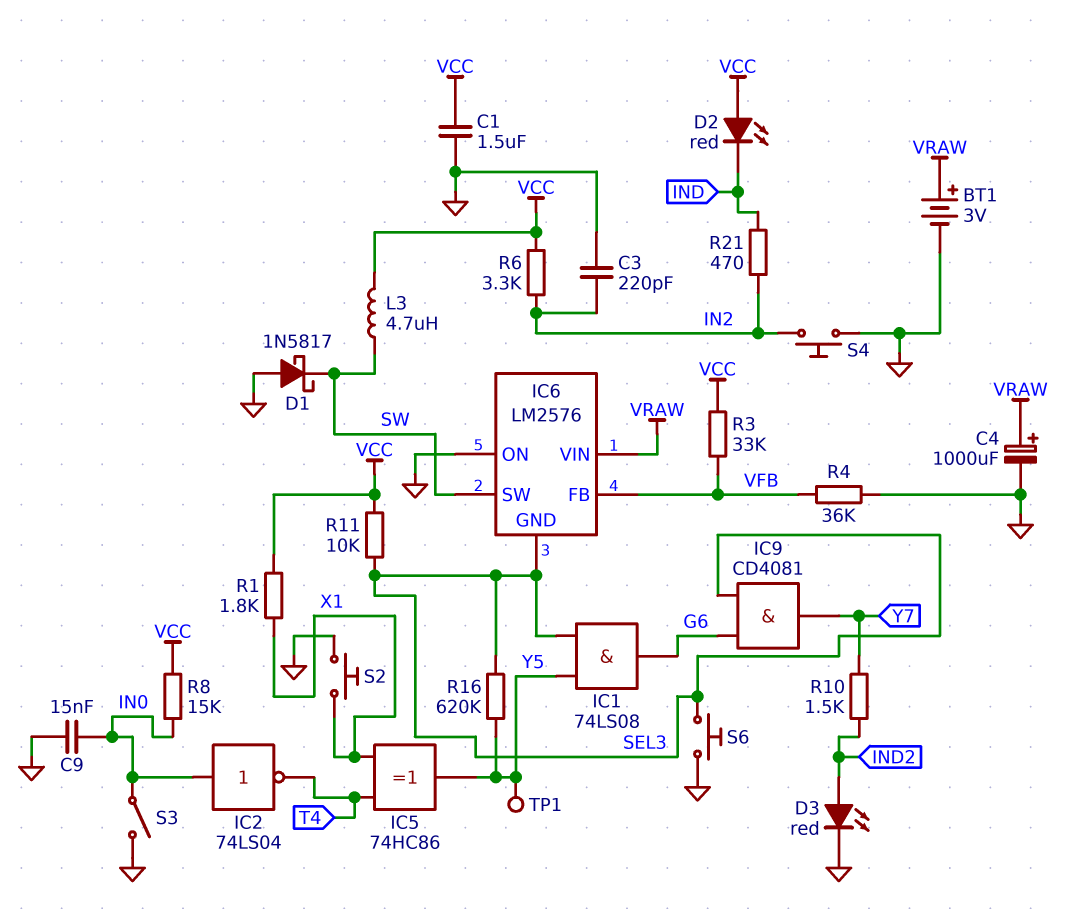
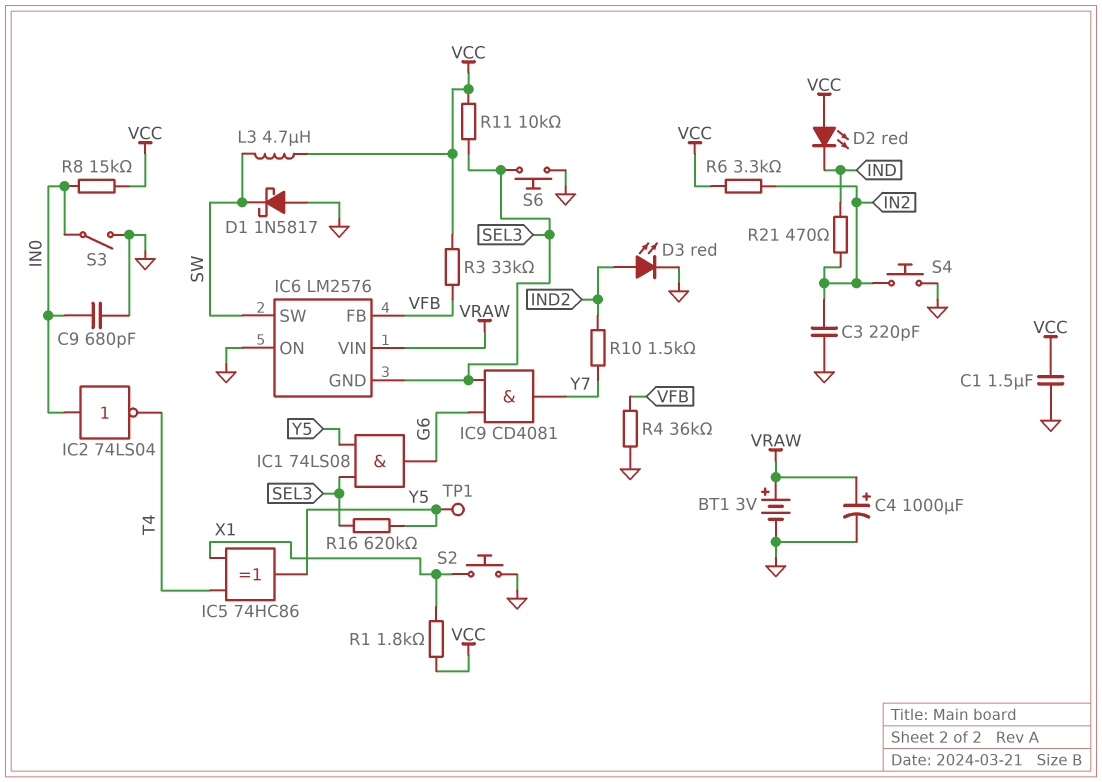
C9: 15nF (GND, IN0) -> 680pF (GND, IN0)

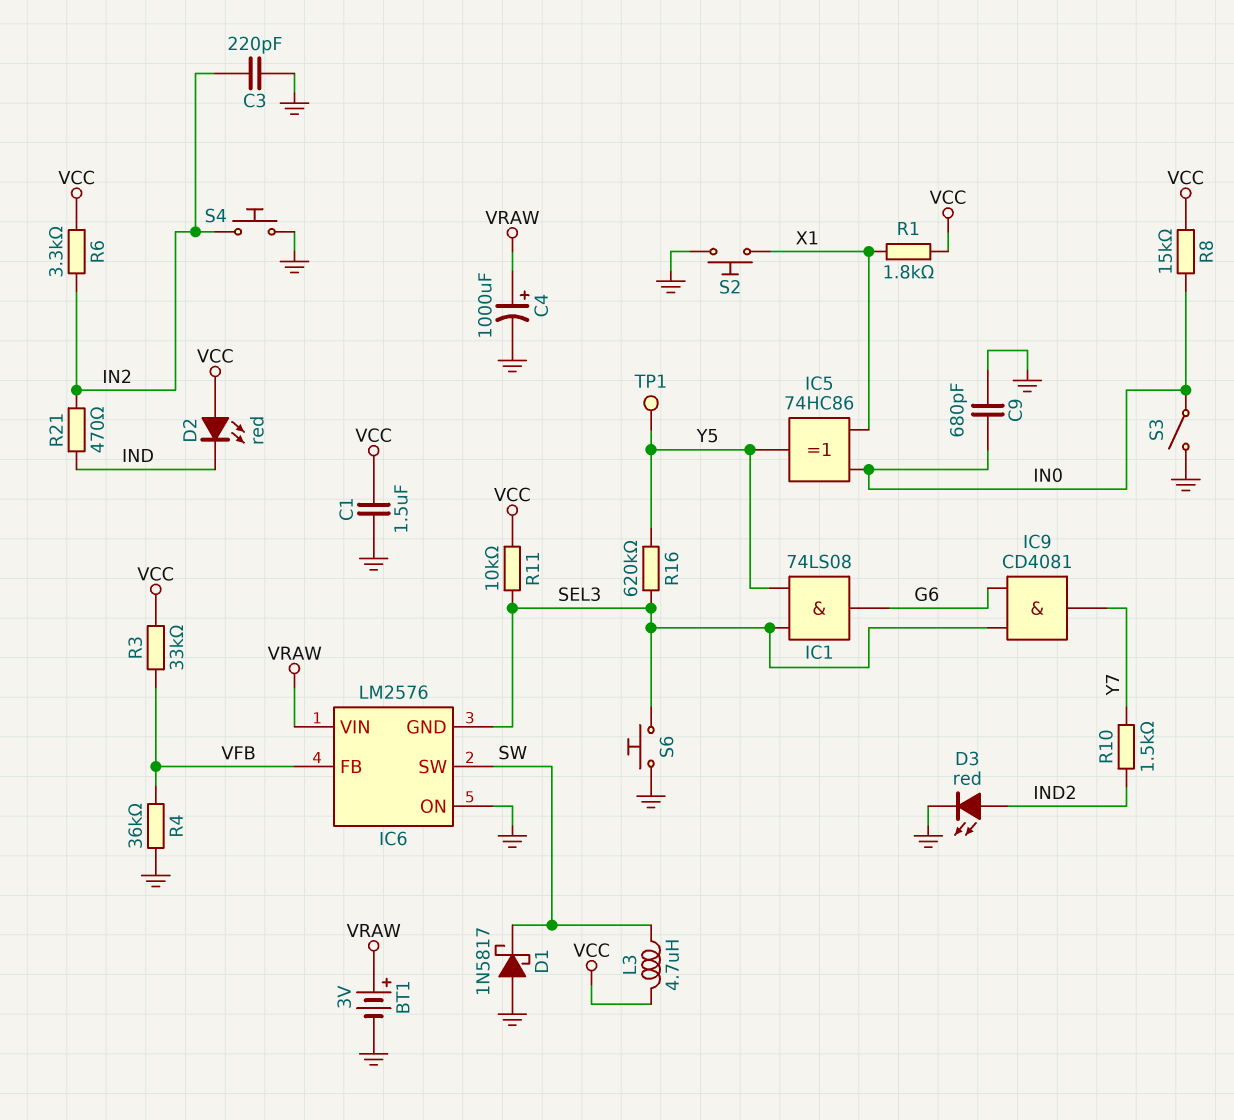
IC2: NOT 74LS04 (in IN0, out T4) -> none
IC5: XOR 74HC86 (in T4, in X1, out Y5) -> XOR 74HC86 (in IN0, in X1, out Y5)

